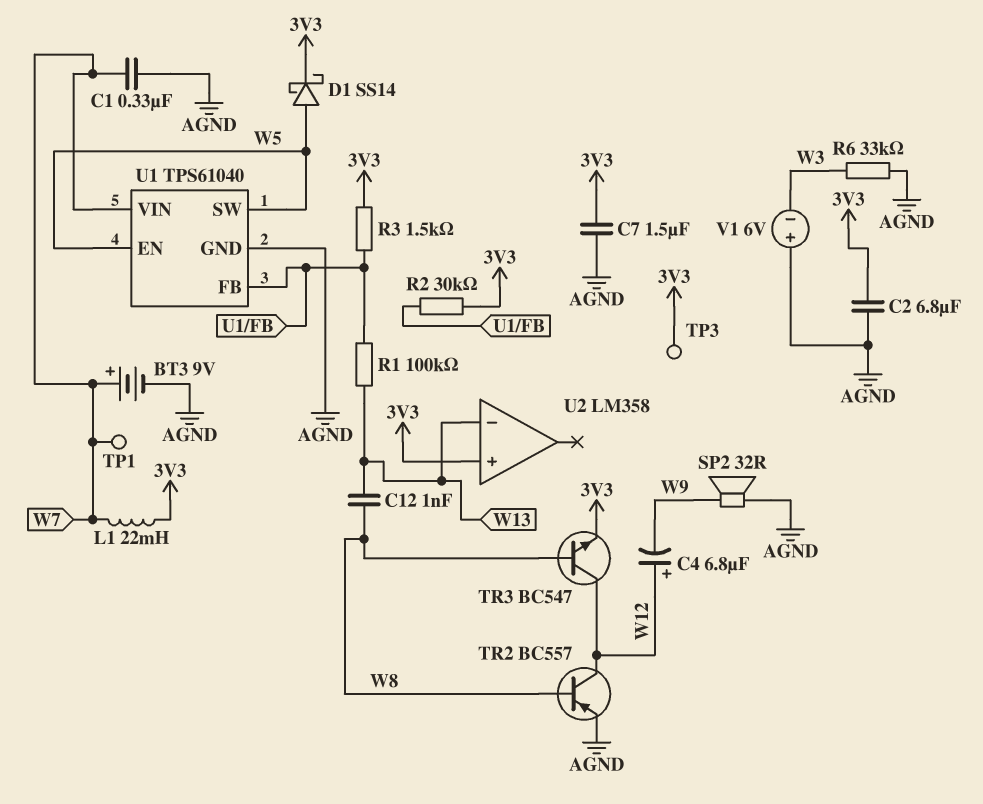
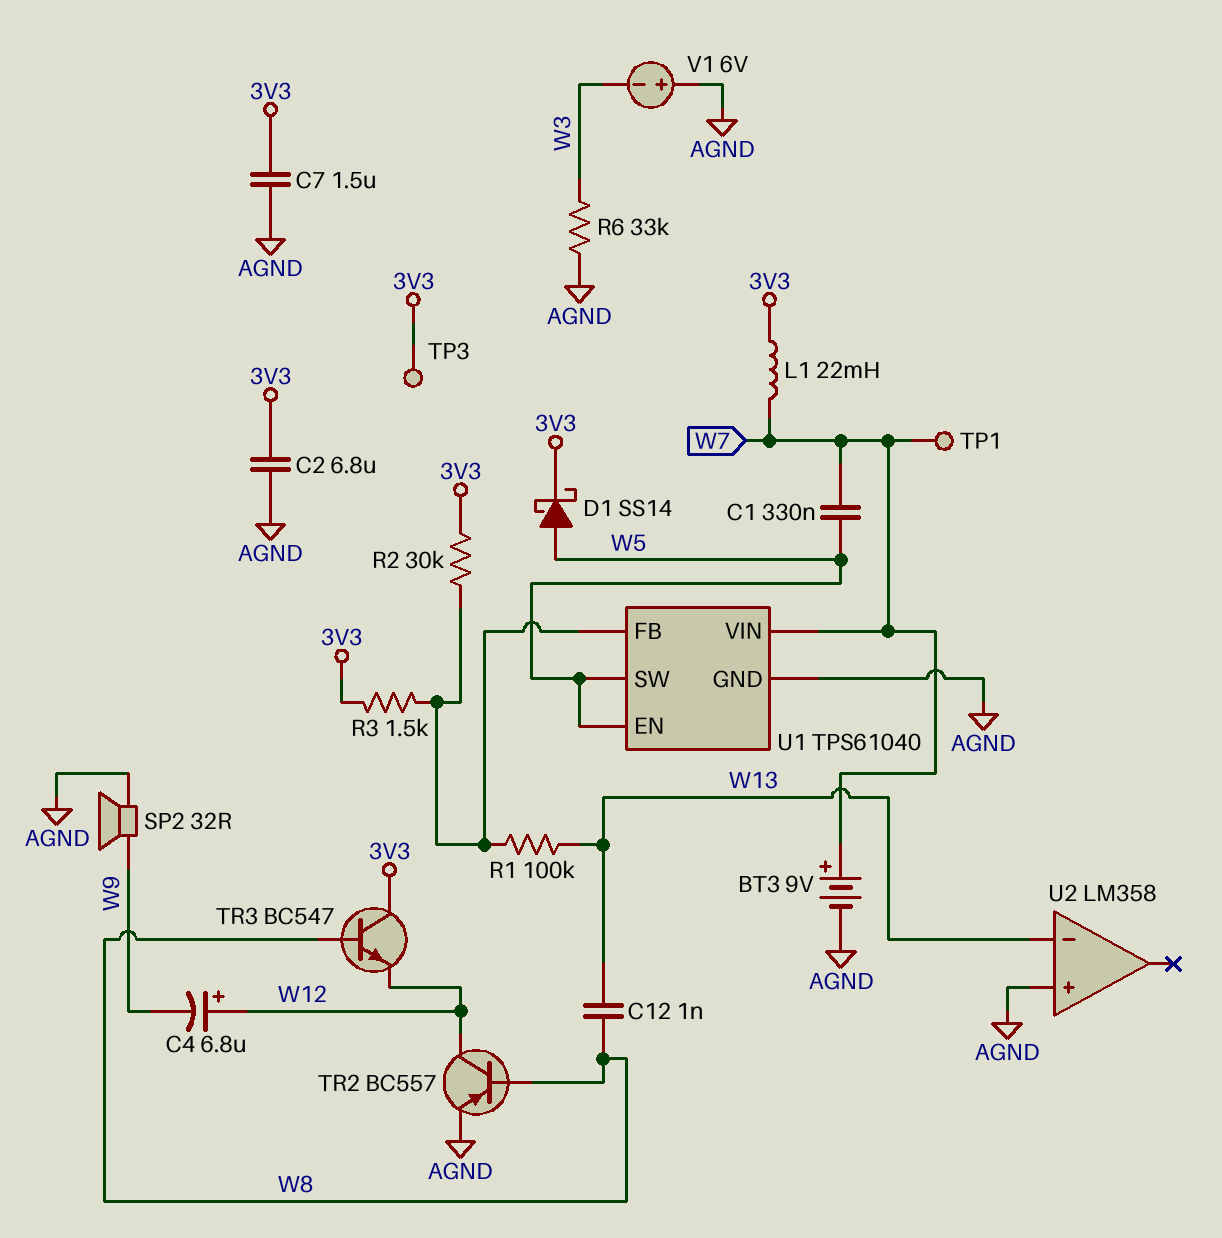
C1: 330nF (AGND, W7) -> 330nF (W5, W7)
TR3: NPN BC547 (B W8, C W12, E 3V3) -> NPN BC547 (B W8, C 3V3, E W12)
U2 pin in+: 3V3 -> AGND

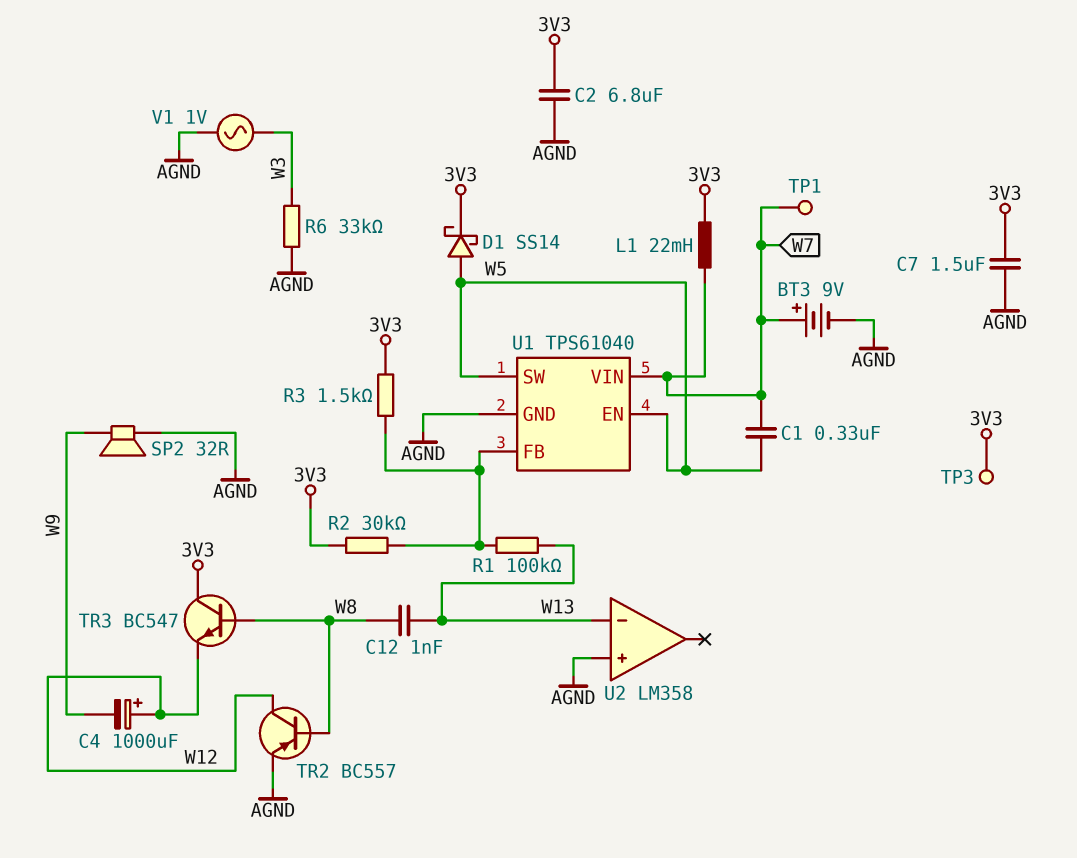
C4: 6.8uF (plus W12, minus W9) -> 1000uF (plus W12, minus W9)
V1: 6V (plus AGND, minus W3) -> AC 1V (AGND, W3)

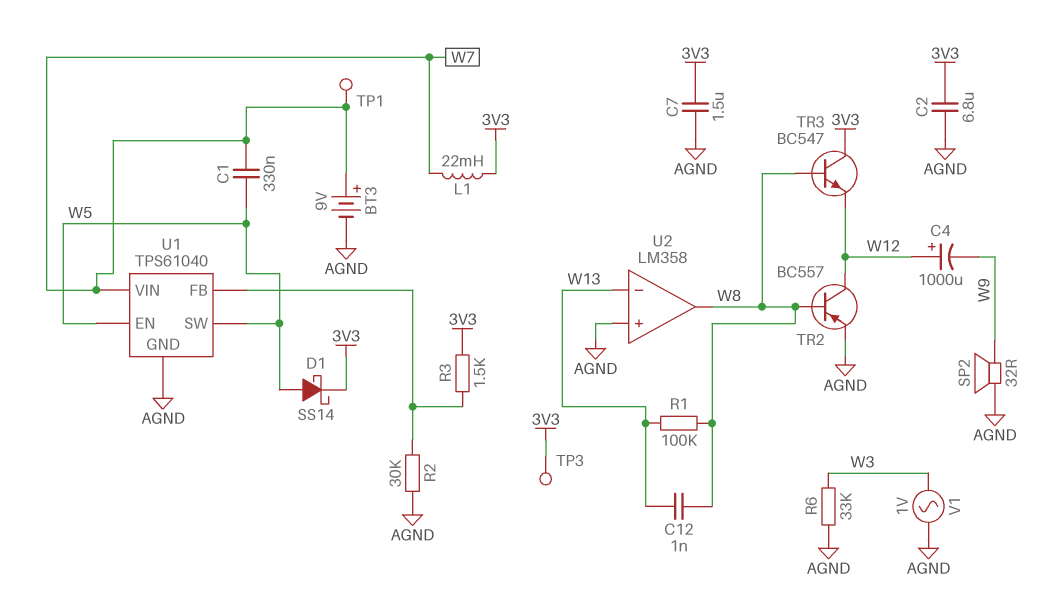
R1: 100k (U1/FB, W13) -> 100k (W8, W13)
R2: 30k (3V3, U1/FB) -> 30k (AGND, U1/FB)
U2 pin out: none -> W8

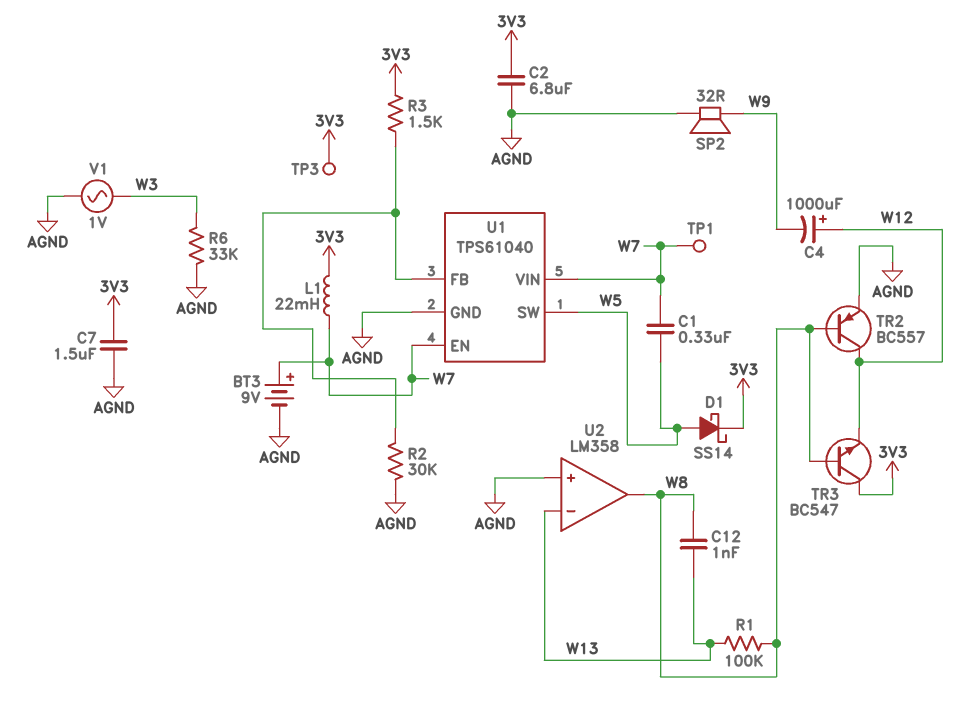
U1 pin EN: W5 -> W7

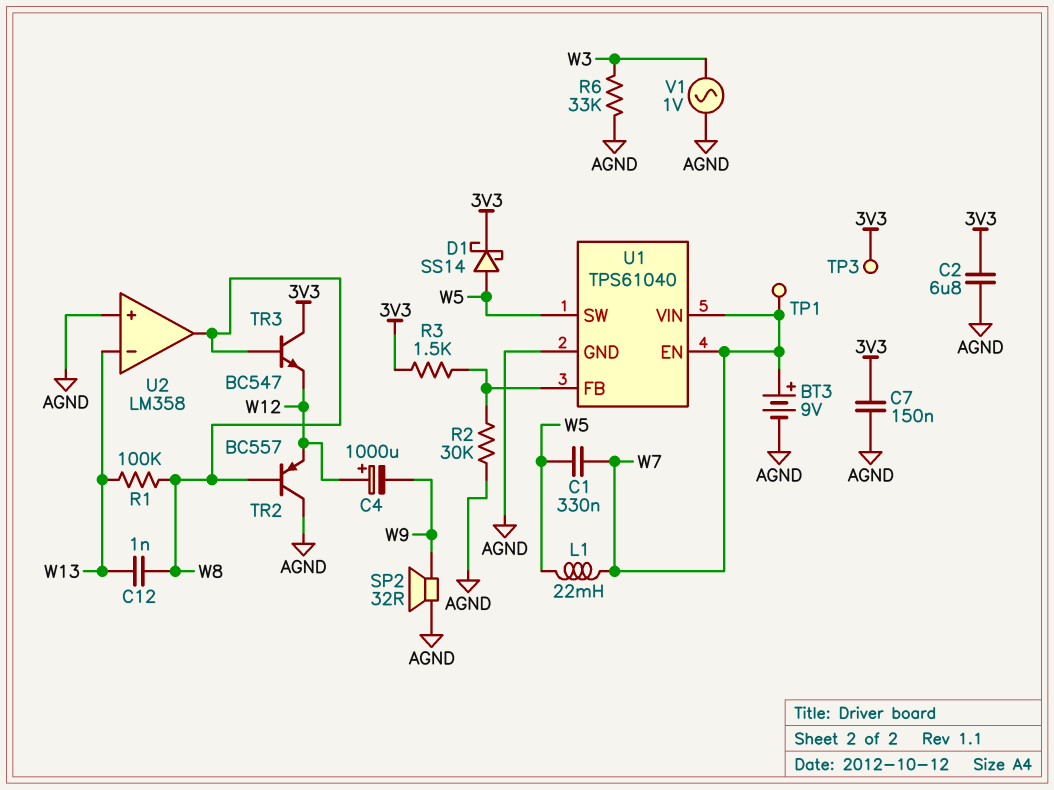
C7: 1.5uF (3V3, AGND) -> 150nF (3V3, AGND)
L1: 22mH (3V3, W7) -> 22mH (W5, W7)
TR2: PNP BC557 (B W8, C W12, E AGND) -> PNP BC557 (B W8, C AGND, E W12)

